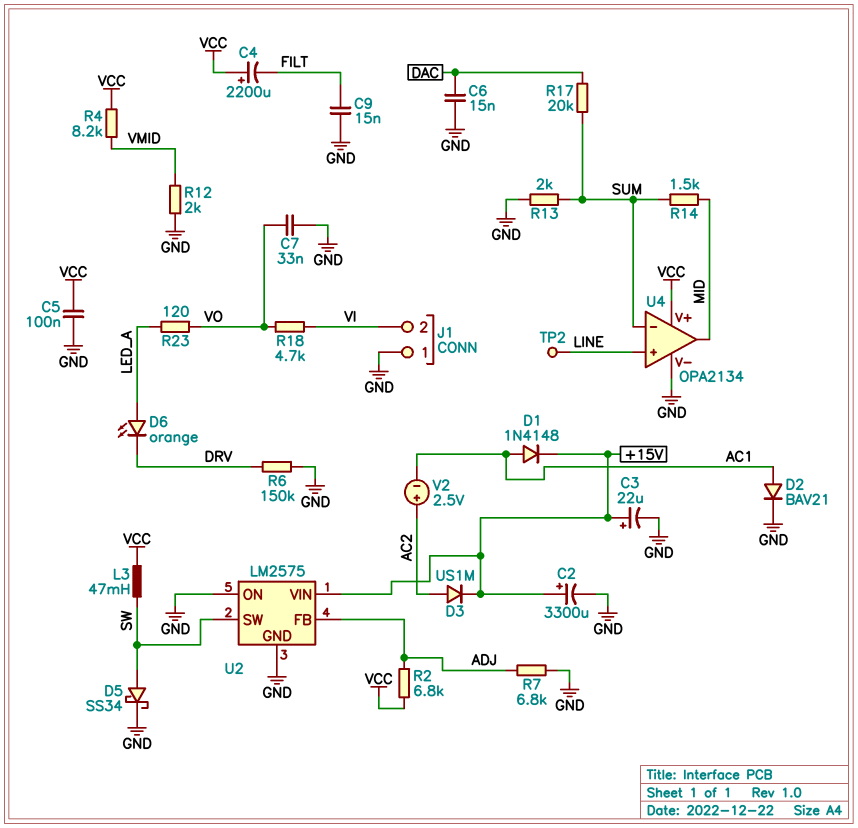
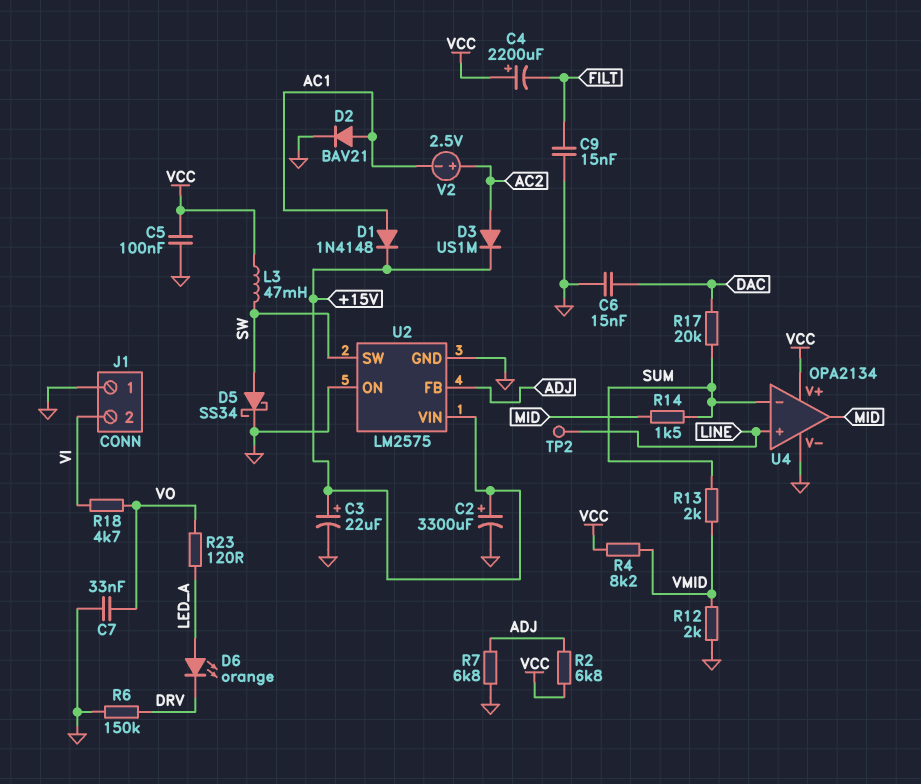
R13: 2k (GND, SUM) -> 2k (SUM, VMID)

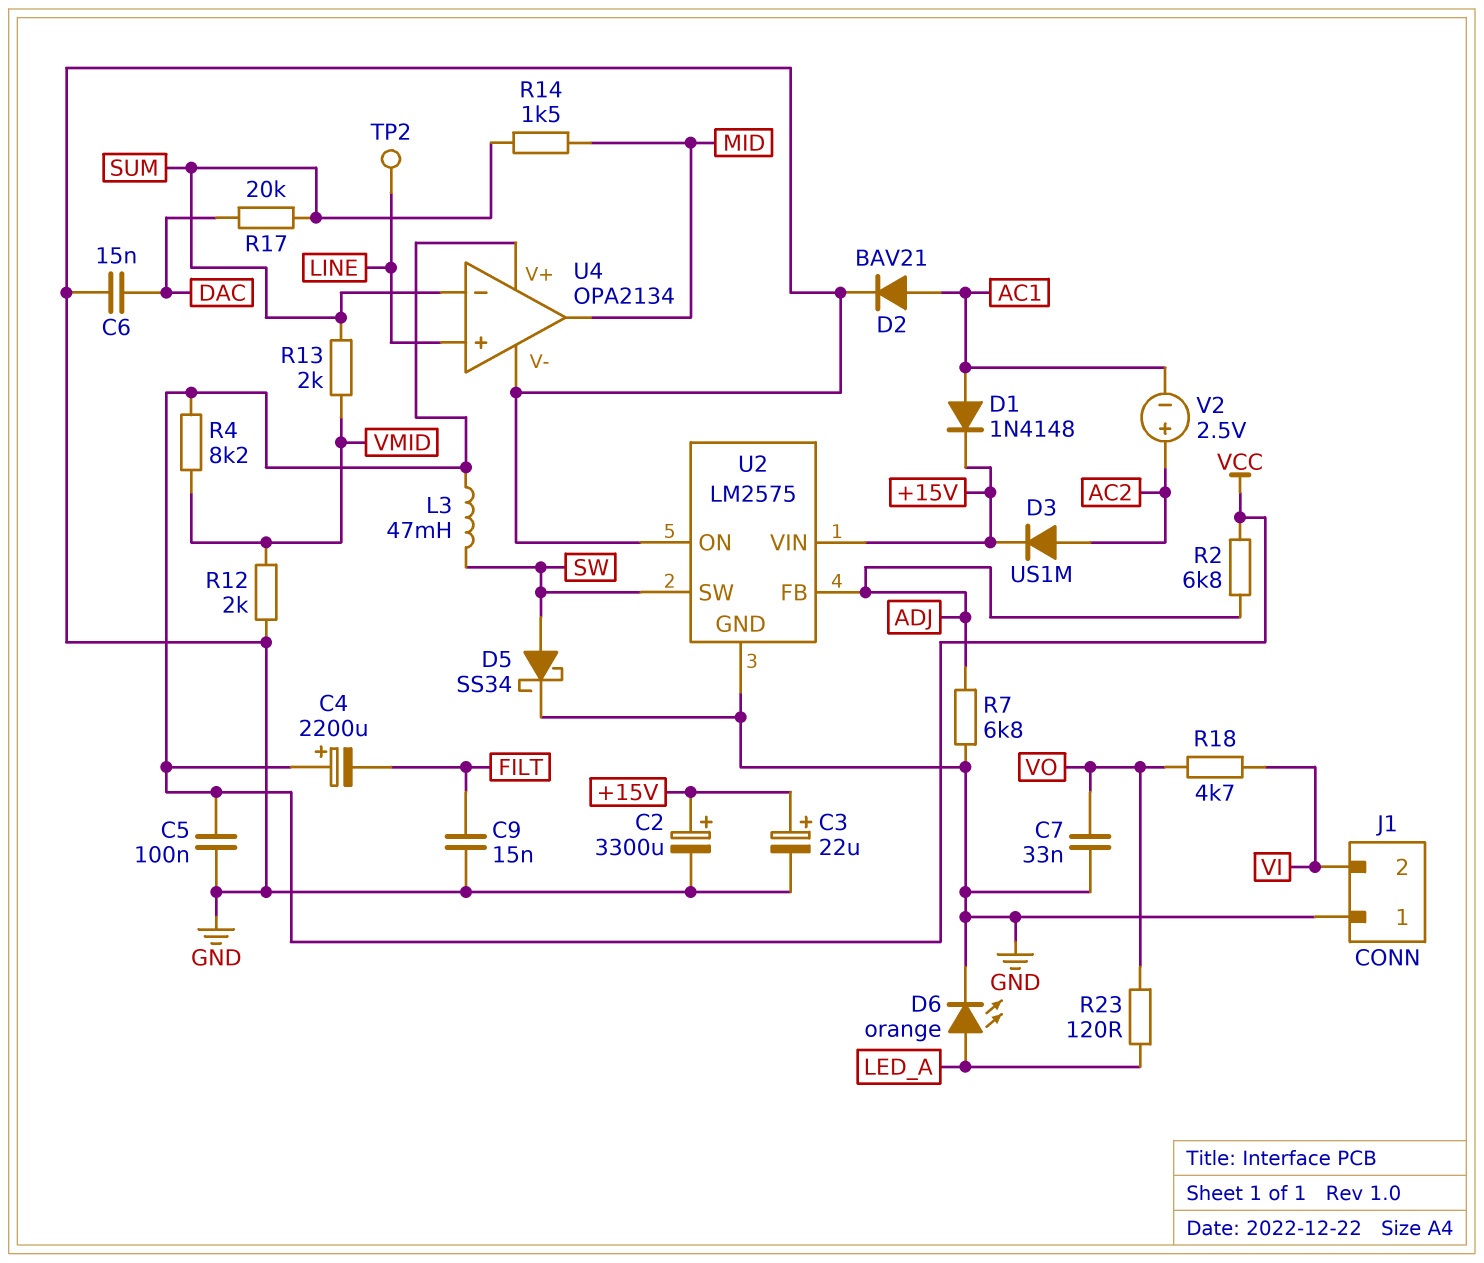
D6: LED orange (A LED_A, K DRV) -> LED orange (A LED_A, K GND)
R6: 150k (DRV, GND) -> none

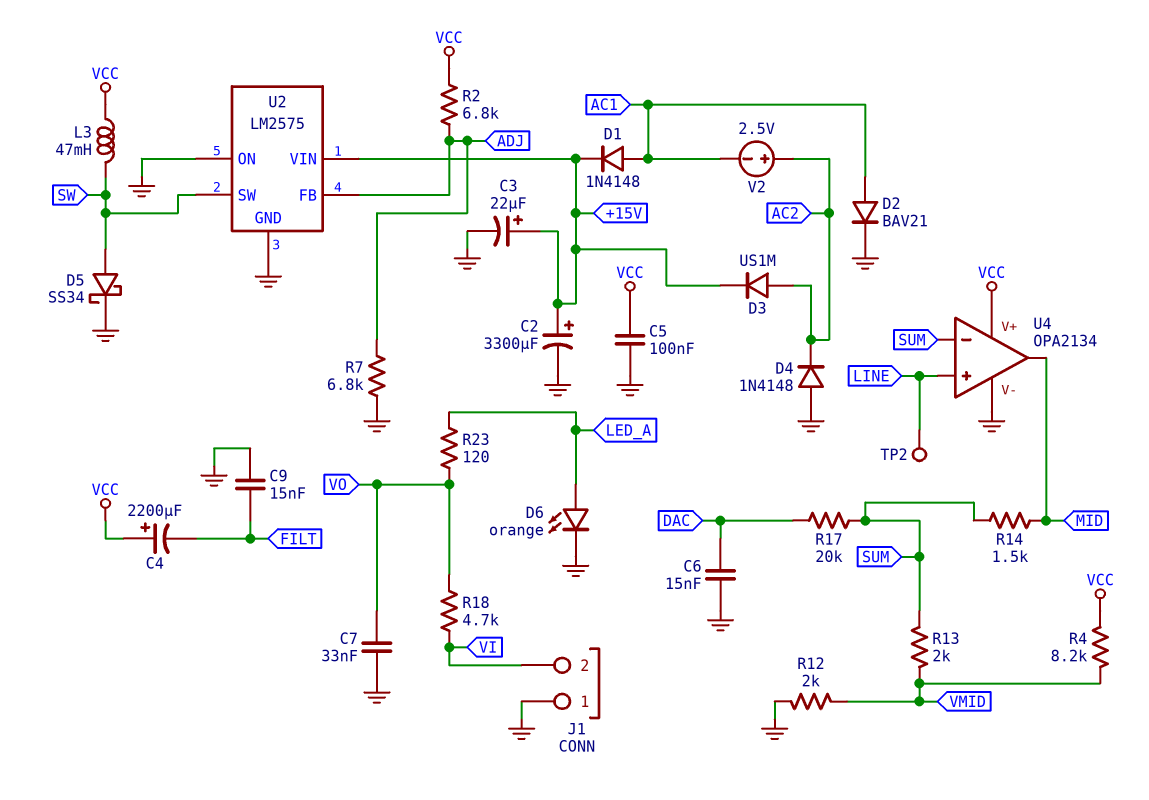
D4: none -> diode 1N4148 (A GND, K AC2)

